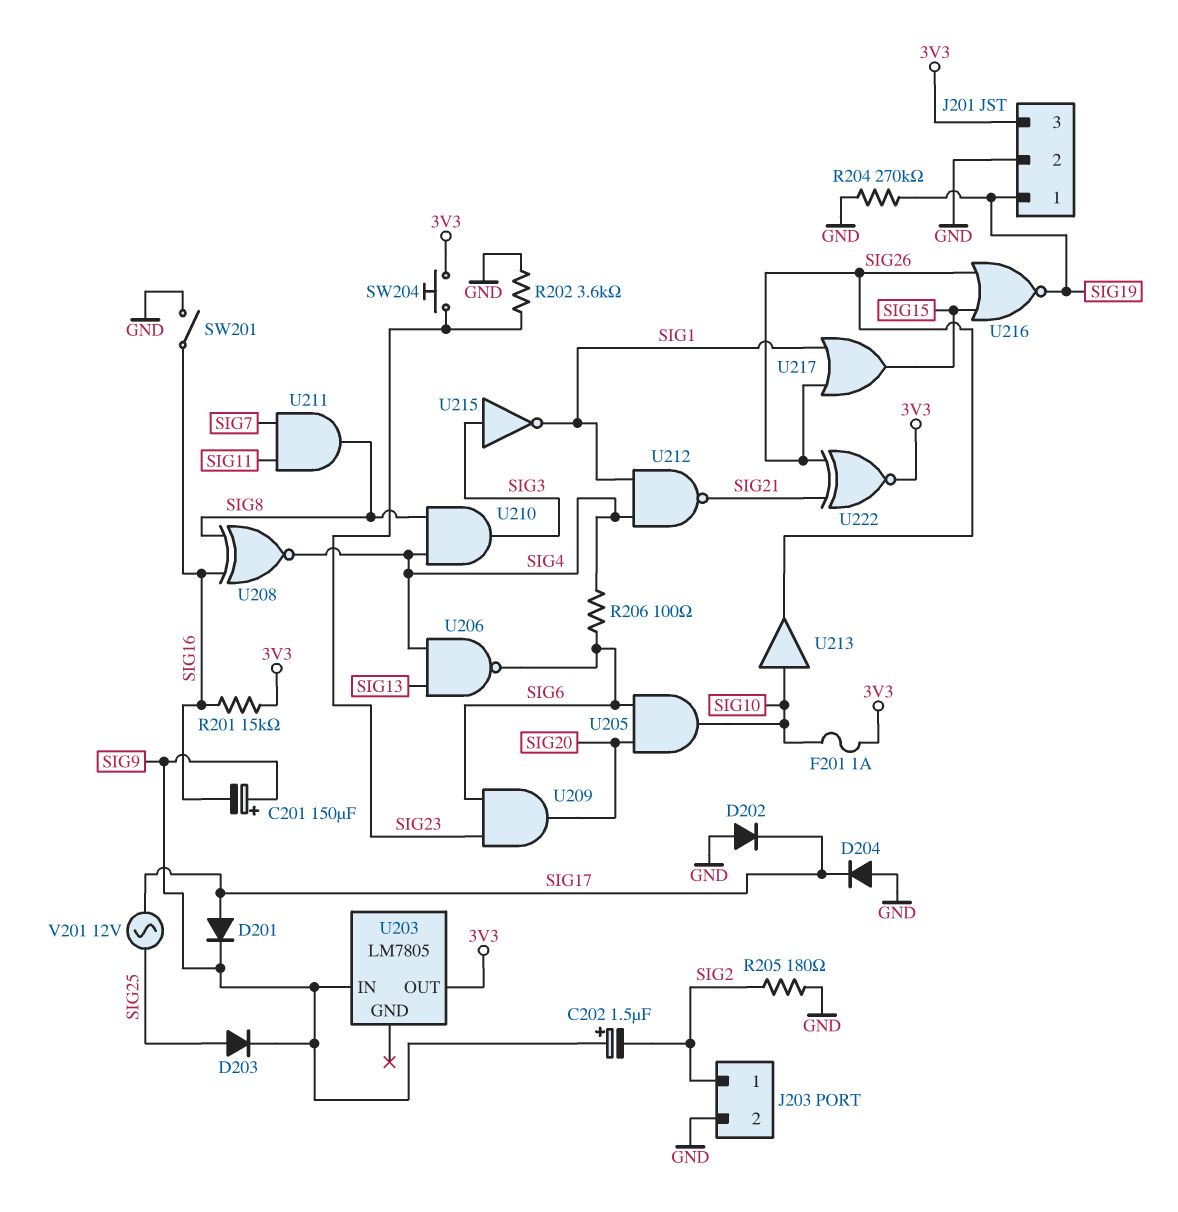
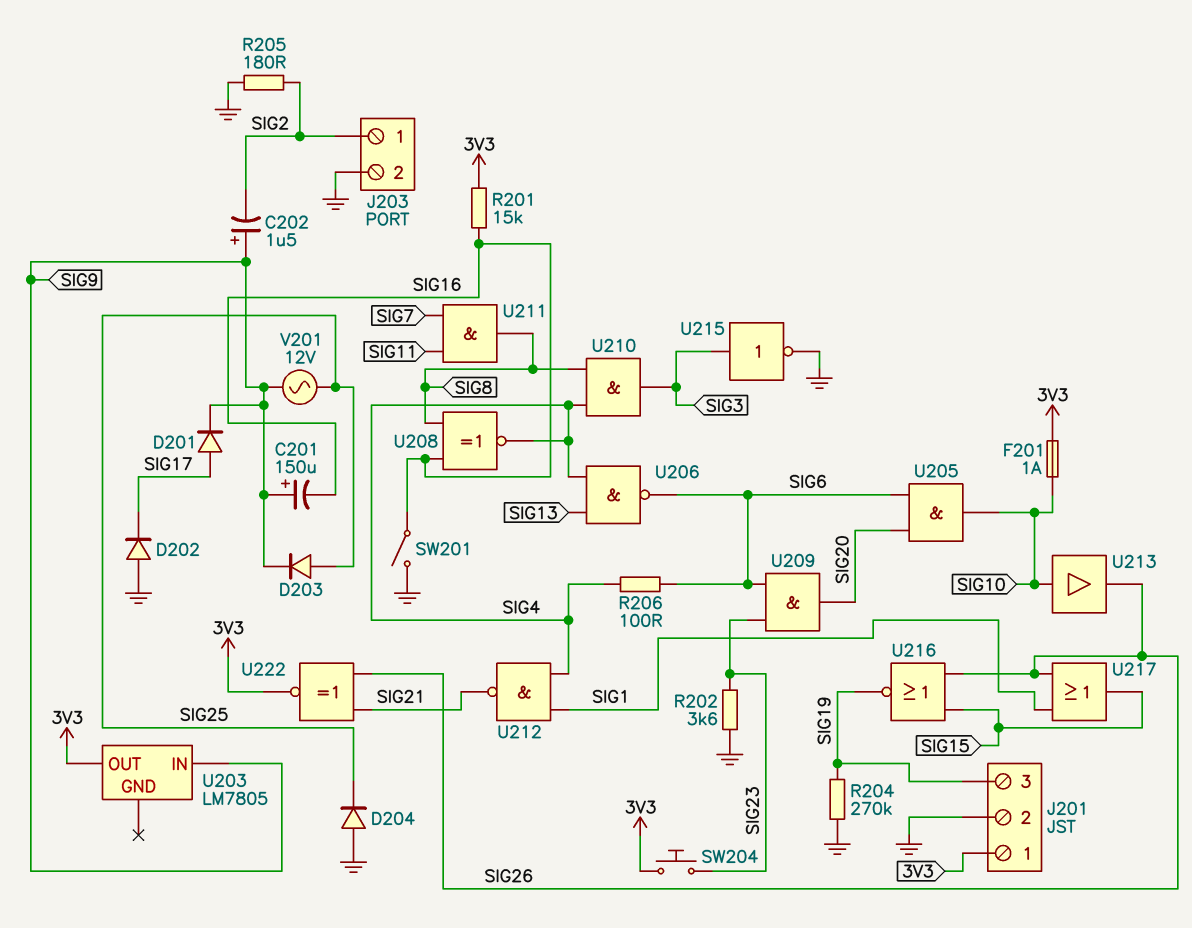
D204: diode (A GND, K SIG17) -> diode (A GND, K SIG25)
J201 pin 1: SIG19 -> 3V3
J201 pin 3: 3V3 -> SIG19
U215: NOT (in SIG3, out SIG1) -> NOT (in SIG3, out GND)
V201: AC 12V (SIG17, SIG25) -> AC 12V (SIG9, SIG25)

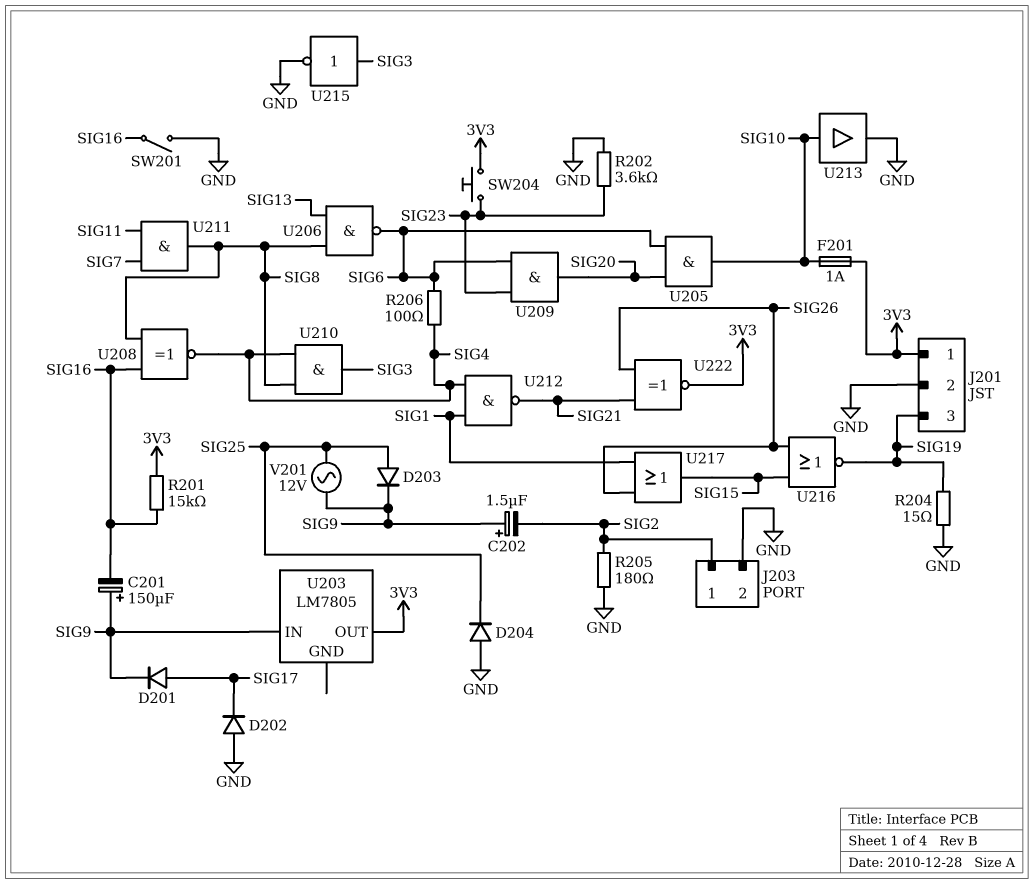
R204: 270k (GND, SIG19) -> 15 (GND, SIG19)
U206: NAND (in SIG4, in SIG13, out SIG6) -> NAND (in SIG8, in SIG13, out SIG6)
U213: buffer (in SIG10, out SIG26) -> buffer (in SIG10, out GND)

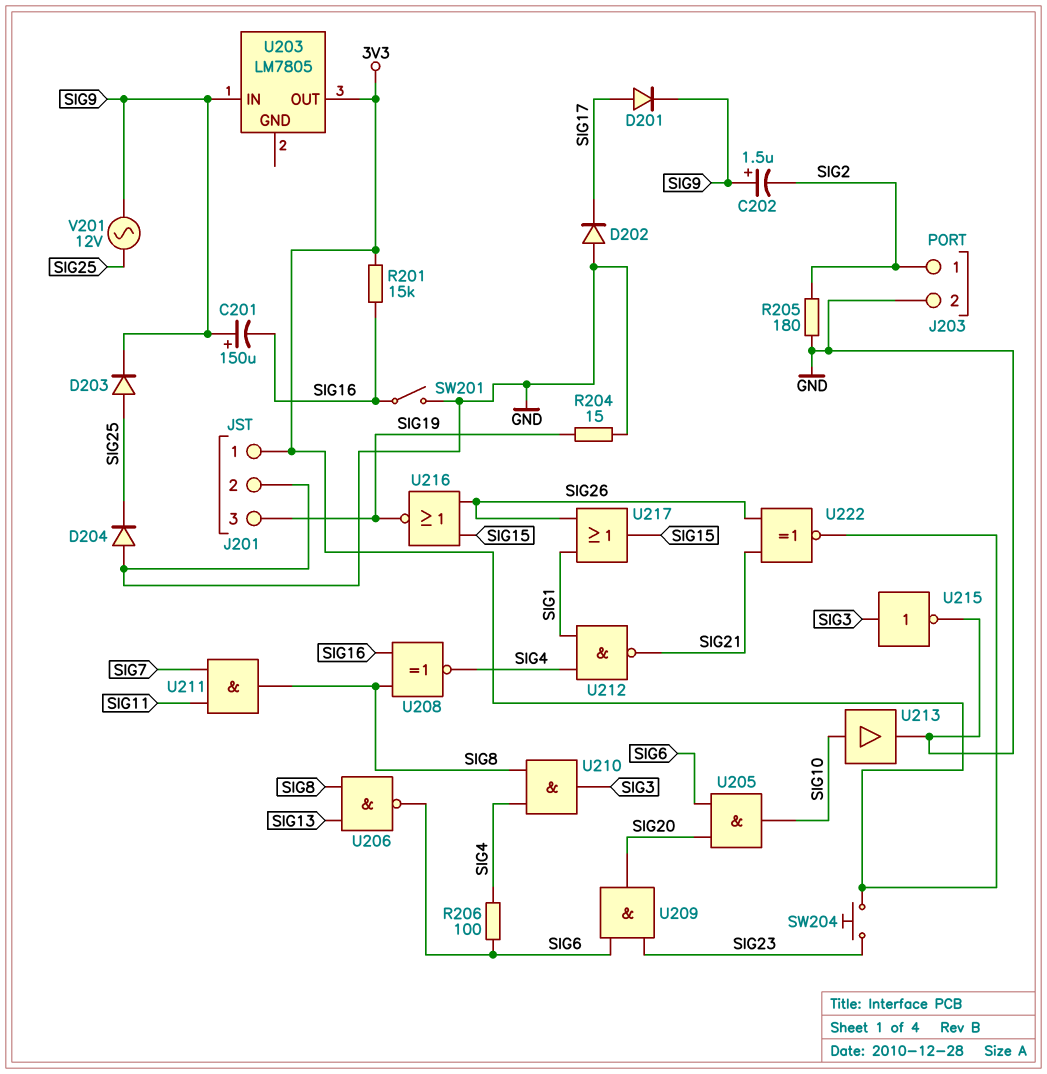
F201: 1A (3V3, SIG10) -> none
R202: 3.6k (GND, SIG23) -> none

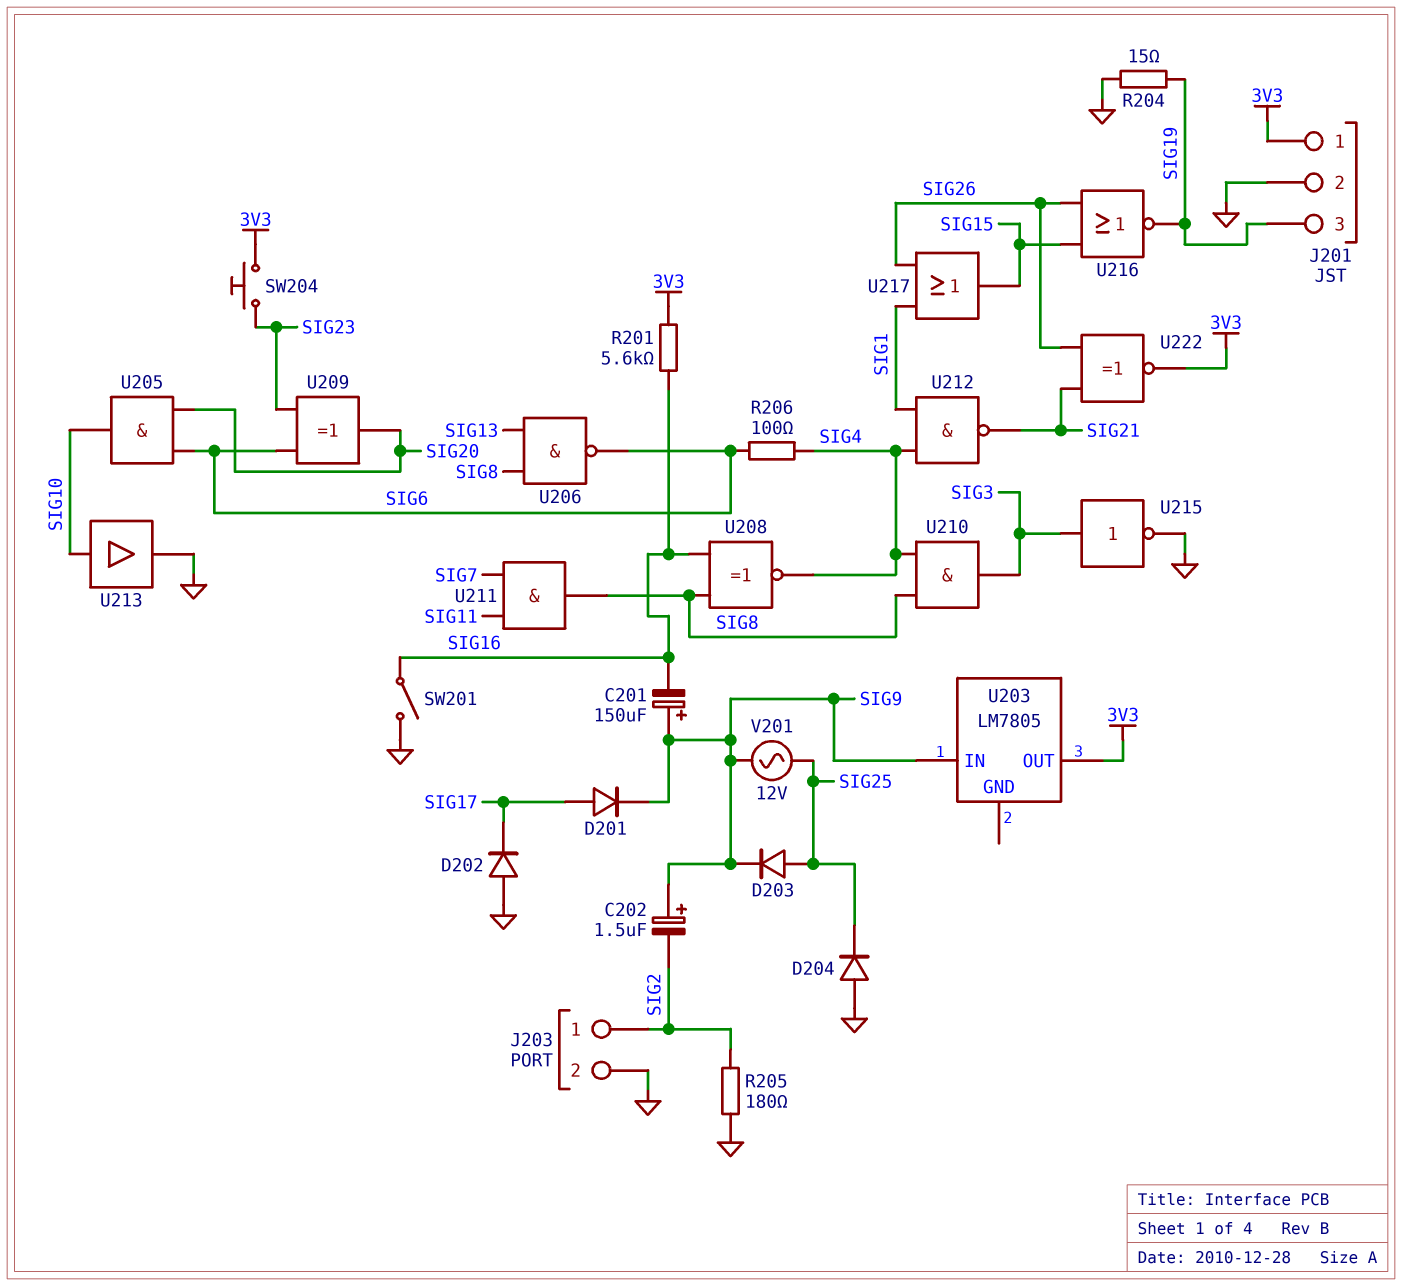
R201: 15k (3V3, SIG16) -> 5.6k (3V3, SIG16)
U209: AND (in SIG6, in SIG23, out SIG20) -> XOR (in SIG6, in SIG23, out SIG20)

